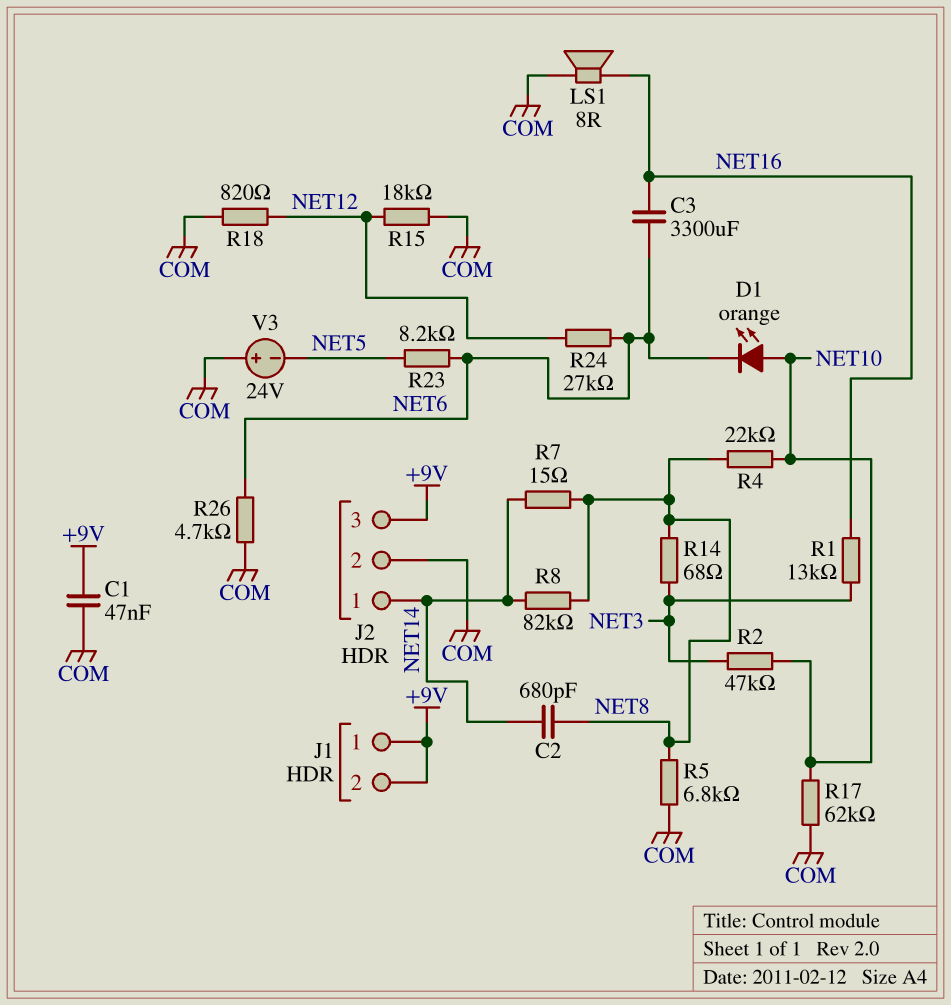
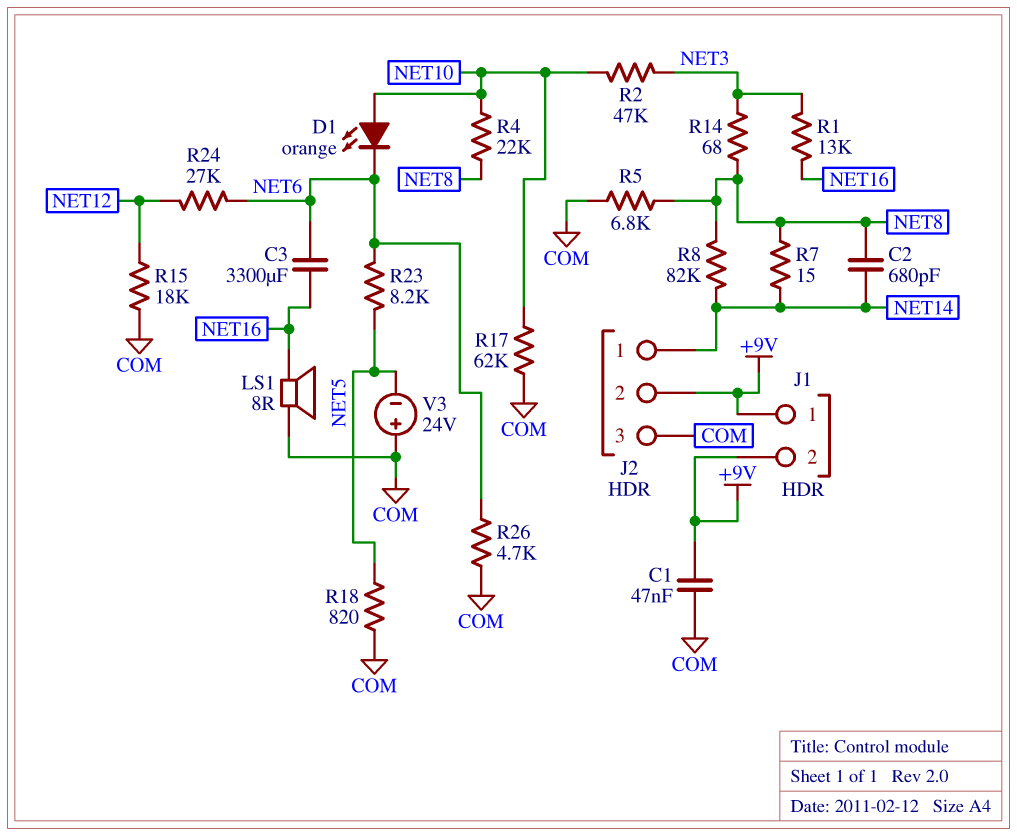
J2 pin 2: COM -> +9V
J2 pin 3: +9V -> COM
R18: 820 (COM, NET12) -> 820 (COM, NET5)

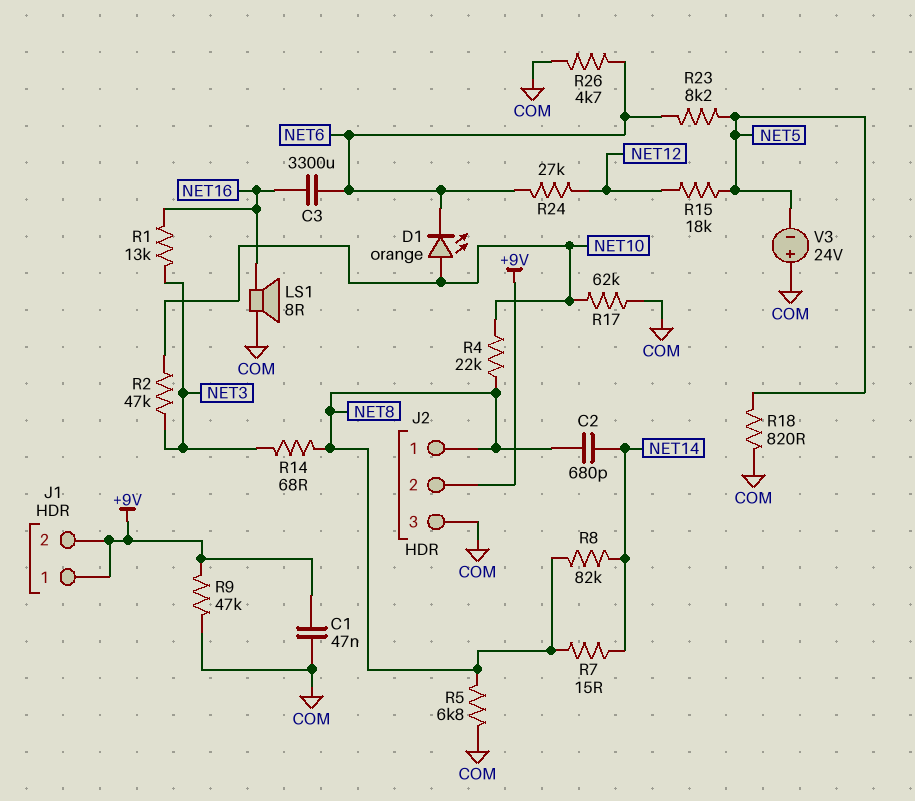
J2 pin 1: NET14 -> NET8
R9: none -> 47k (+9V, COM)
R15: 18k (COM, NET12) -> 18k (NET5, NET12)

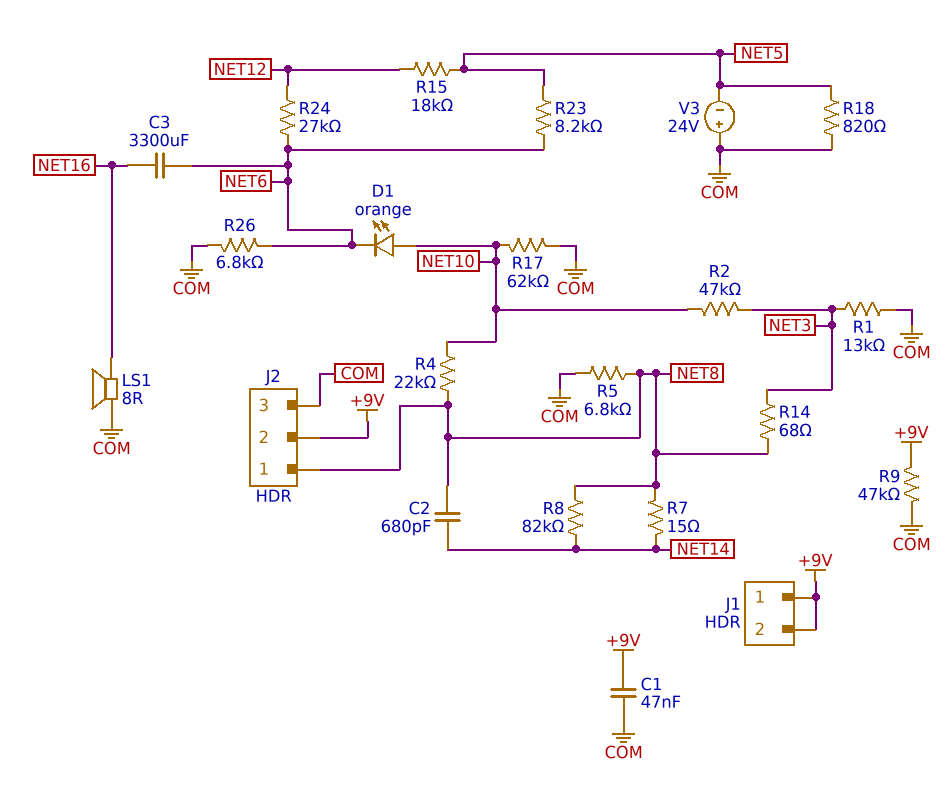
R1: 13k (NET3, NET16) -> 13k (COM, NET3)
R26: 4.7k (COM, NET6) -> 6.8k (COM, NET6)

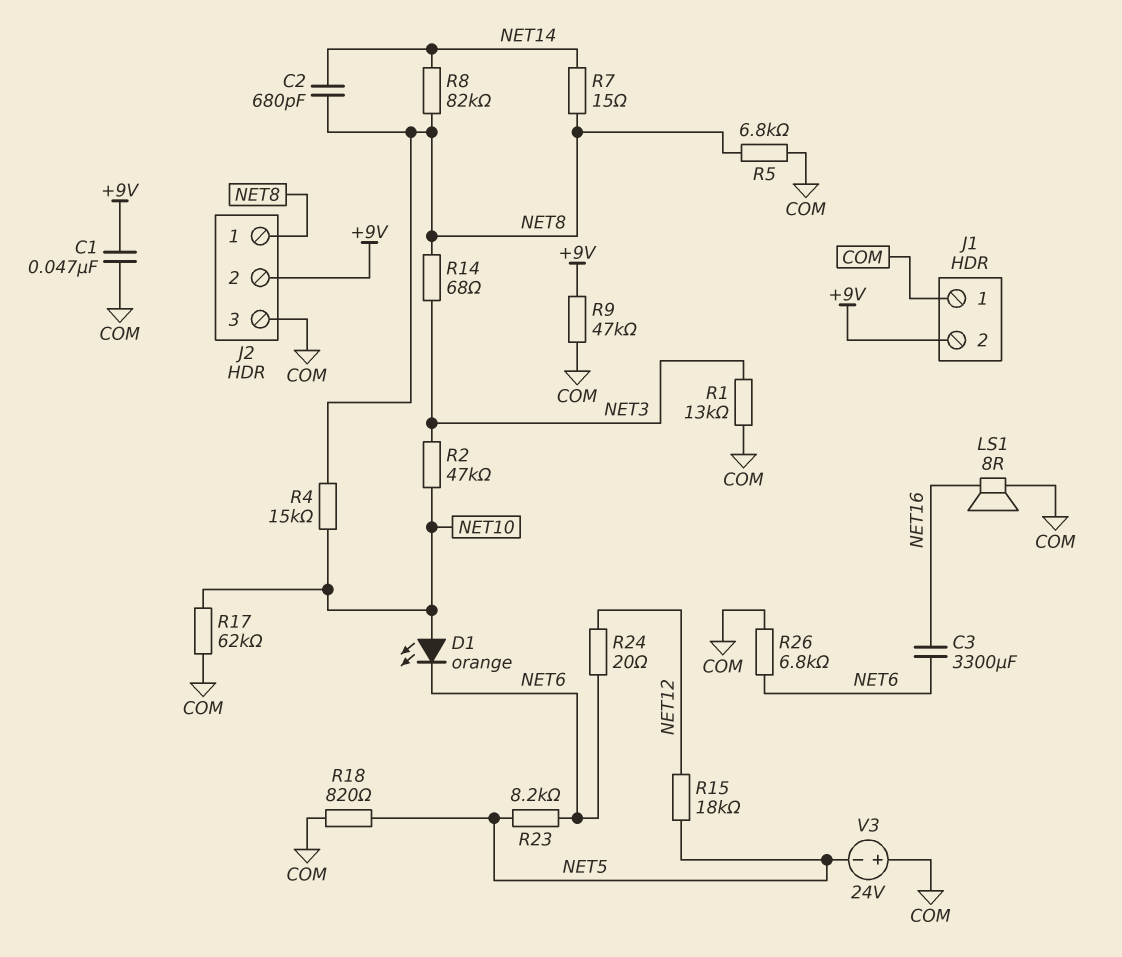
J1 pin 1: +9V -> COM
R4: 22k (NET8, NET10) -> 15k (NET8, NET10)
R24: 27k (NET6, NET12) -> 20 (NET6, NET12)

